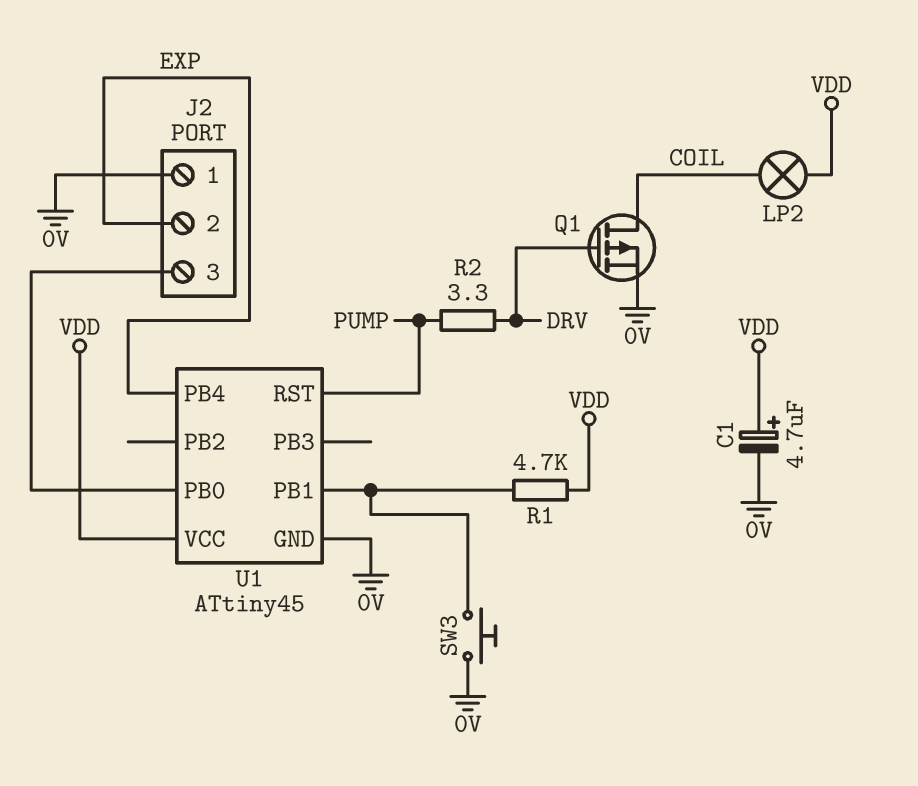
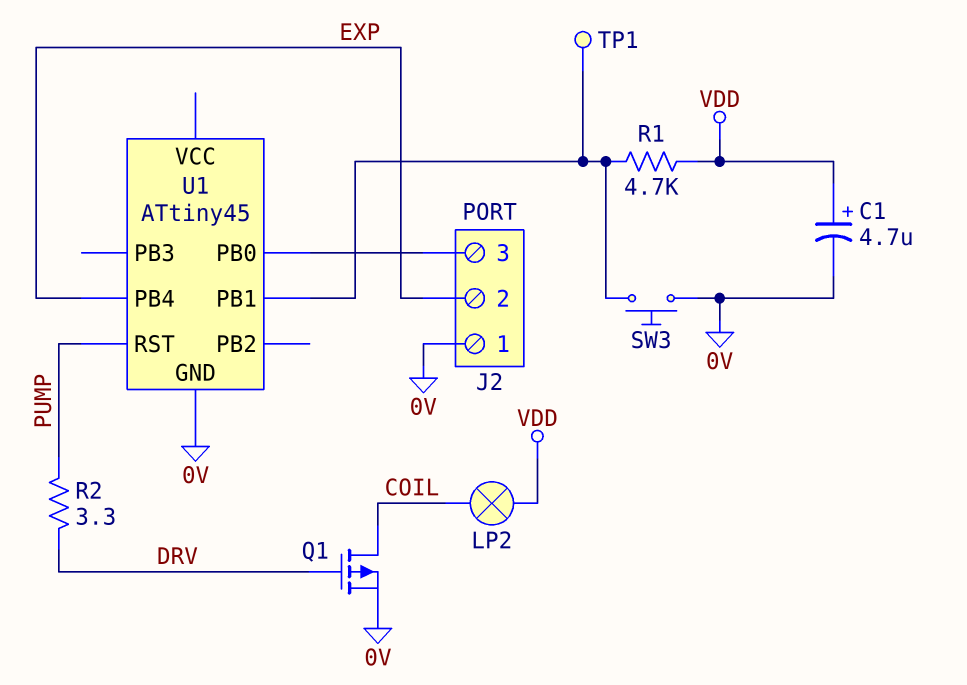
TP1: none -> test point (U1/PB1)
U1 pin VCC: VDD -> none

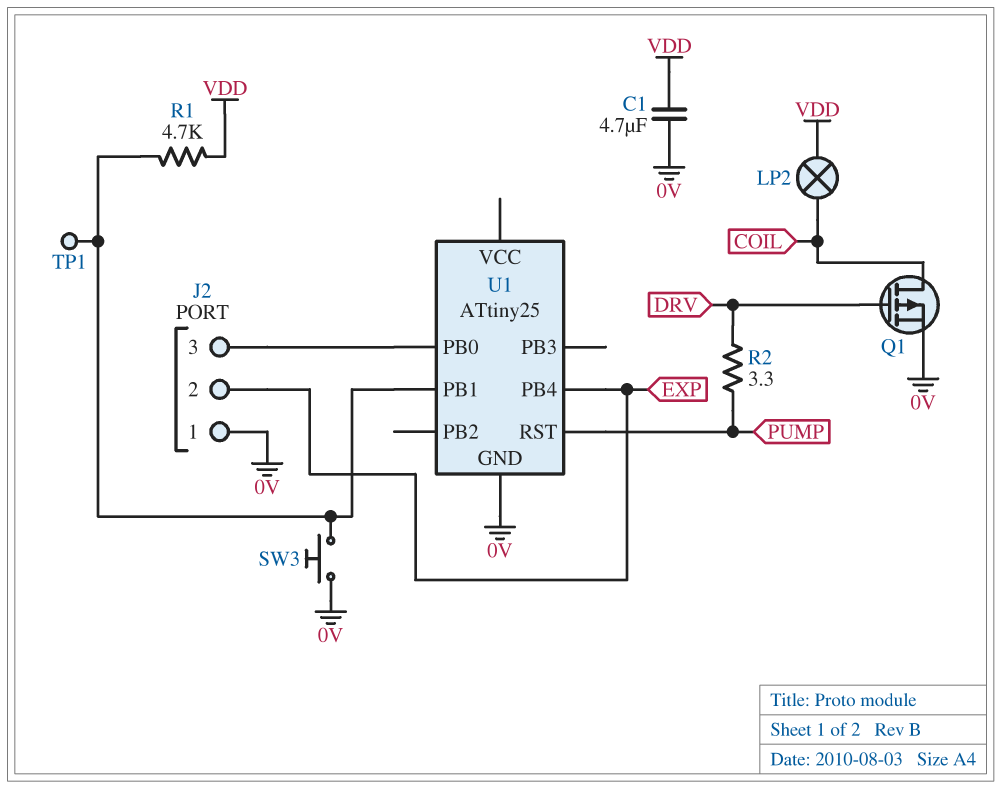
C1: 4.7uF (plus VDD, minus 0V) -> 4.7uF (0V, VDD)
U1: ATtiny45 -> ATtiny25

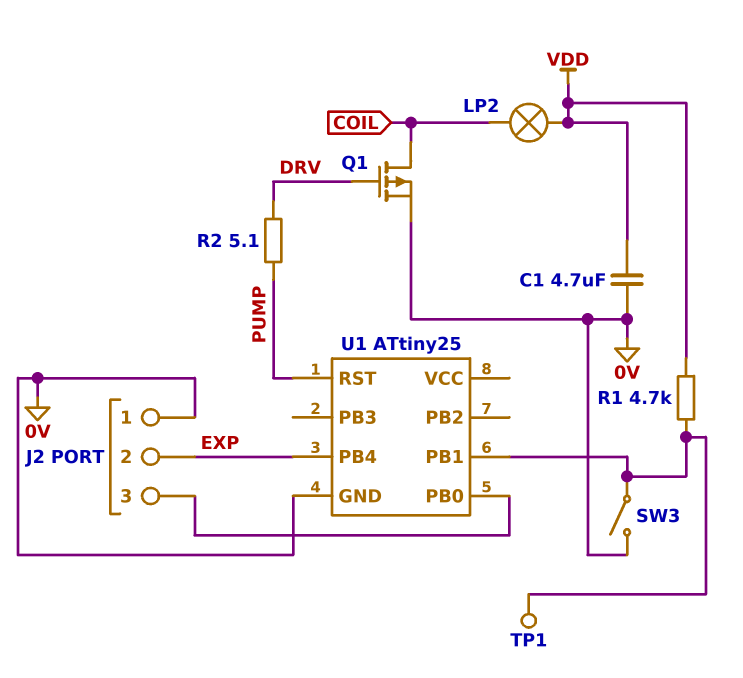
R2: 3.3 (DRV, PUMP) -> 5.1 (DRV, PUMP)
SW3: button (0V, U1/PB1) -> switch (0V, U1/PB1)

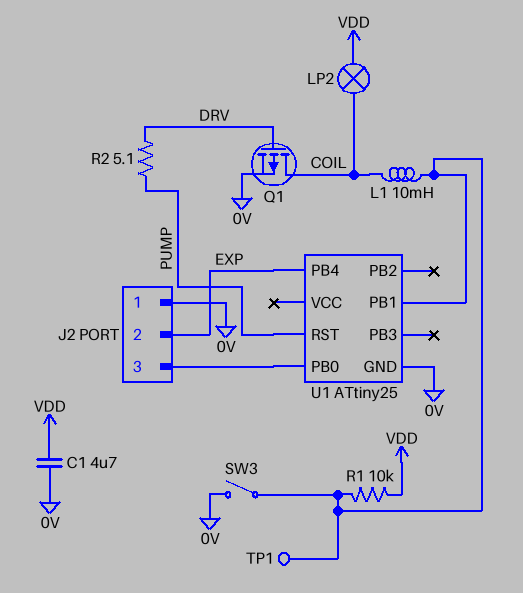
L1: none -> 10mH (COIL, U1/PB1)
R1: 4.7k (U1/PB1, VDD) -> 10k (U1/PB1, VDD)

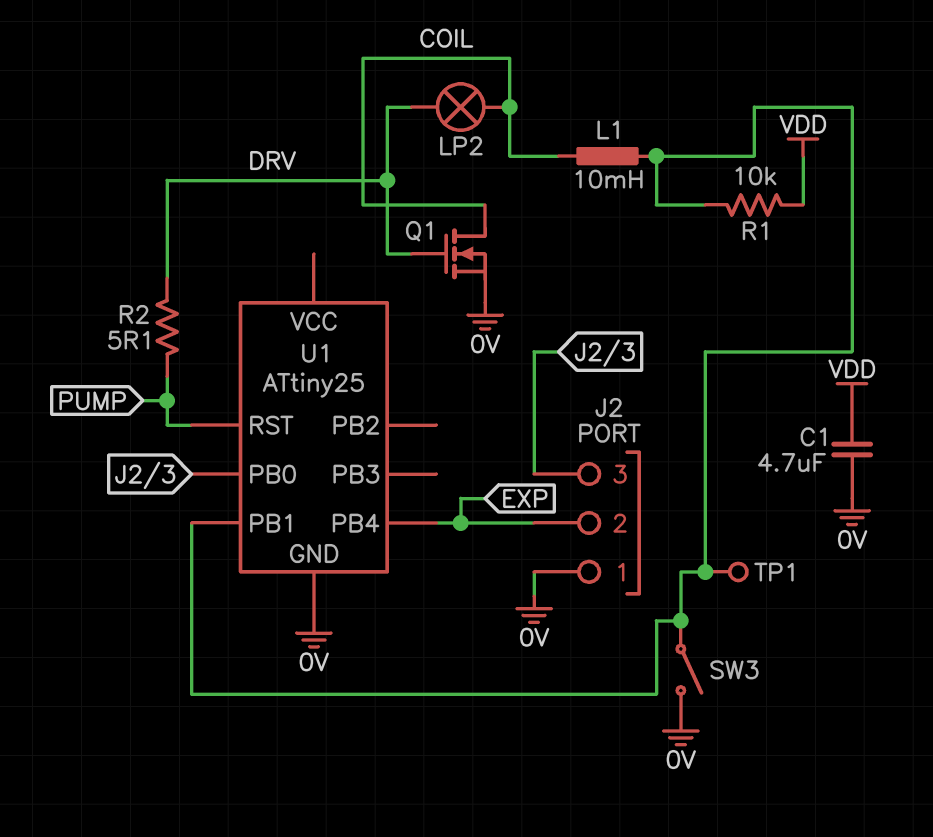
LP2: lamp (COIL, VDD) -> lamp (COIL, DRV)
Q1: PMOS (G DRV, D COIL, S 0V) -> NMOS (G DRV, D COIL, S 0V)

